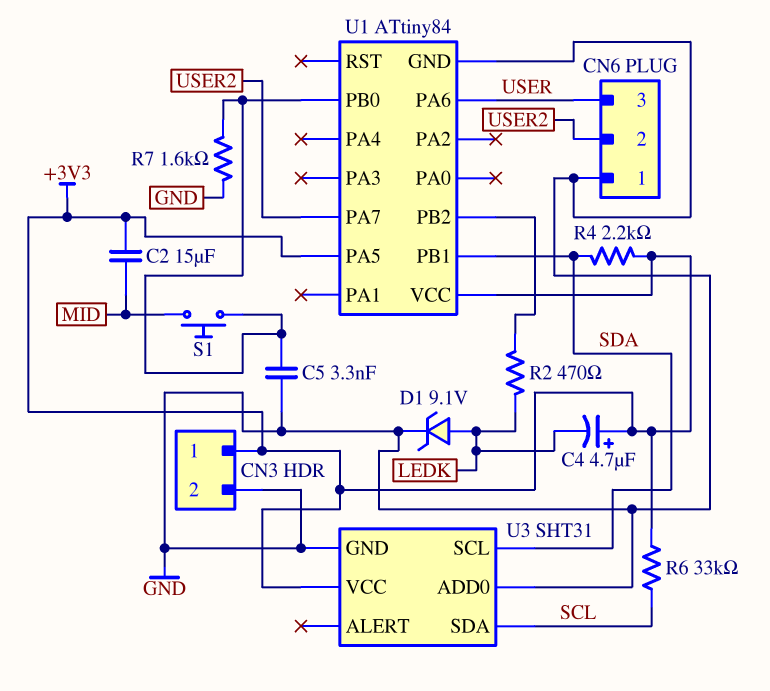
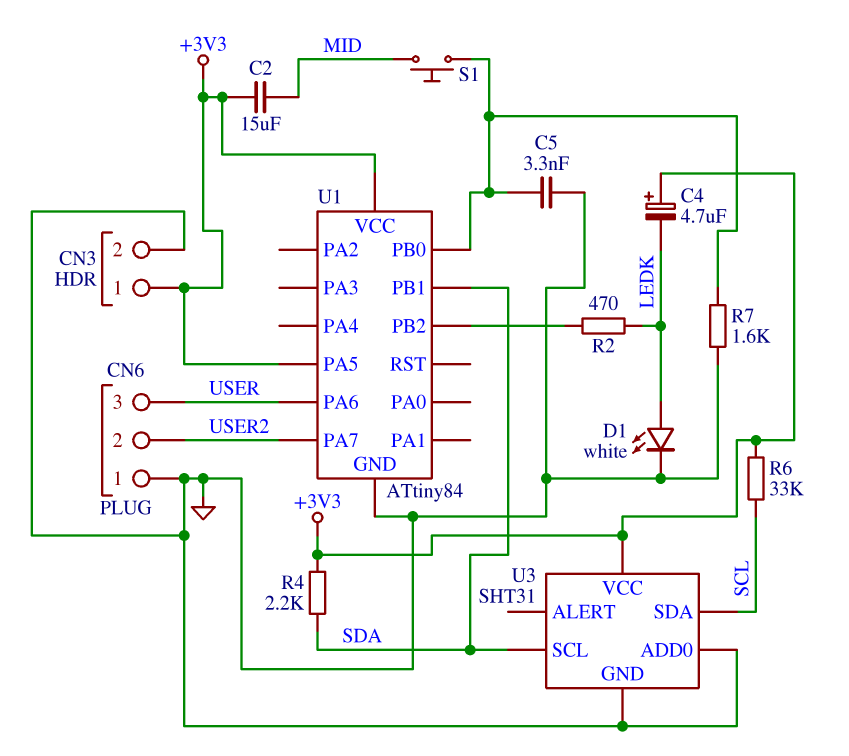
D1: zener 9.1V (A LEDK, K GND) -> LED white (A LEDK, K GND)

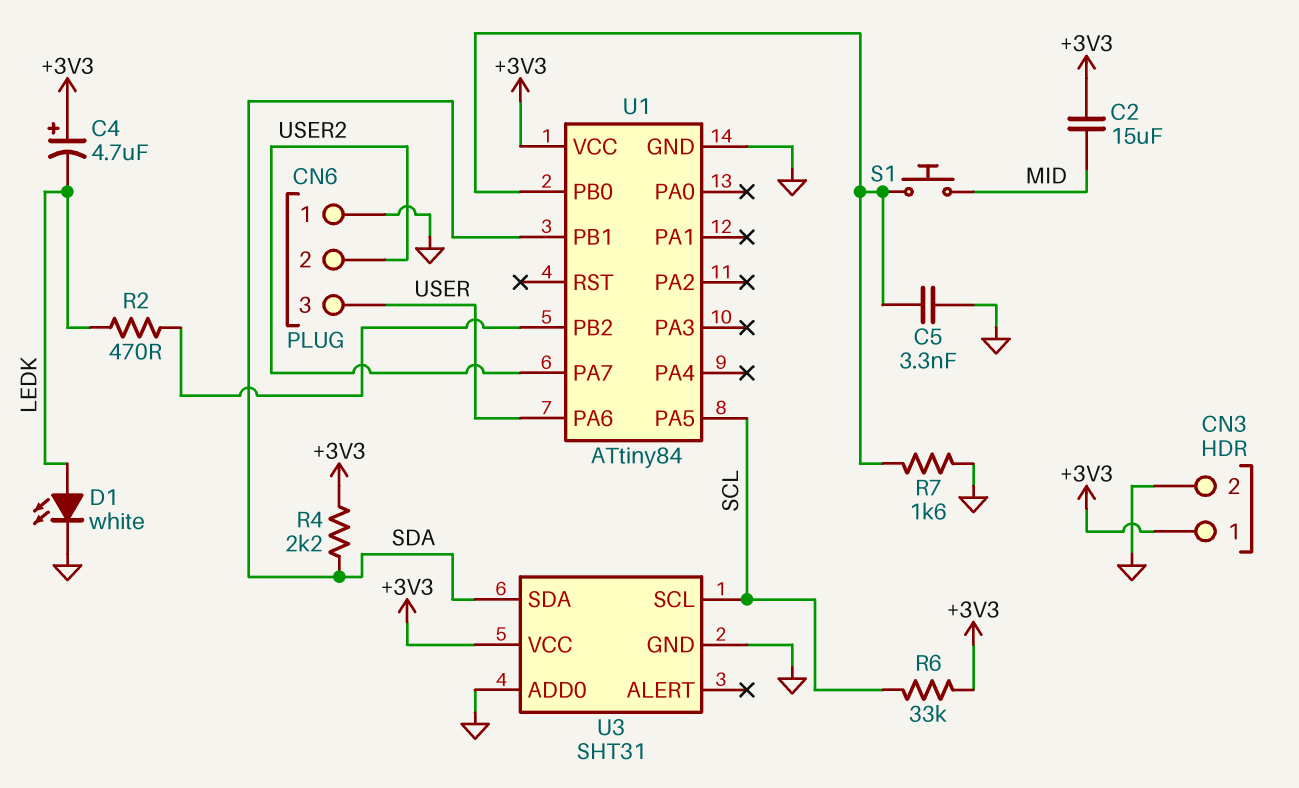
U1 pin PA5: +3V3 -> SCL
U3 pin SCL: SDA -> SCL
U3 pin SDA: SCL -> SDA

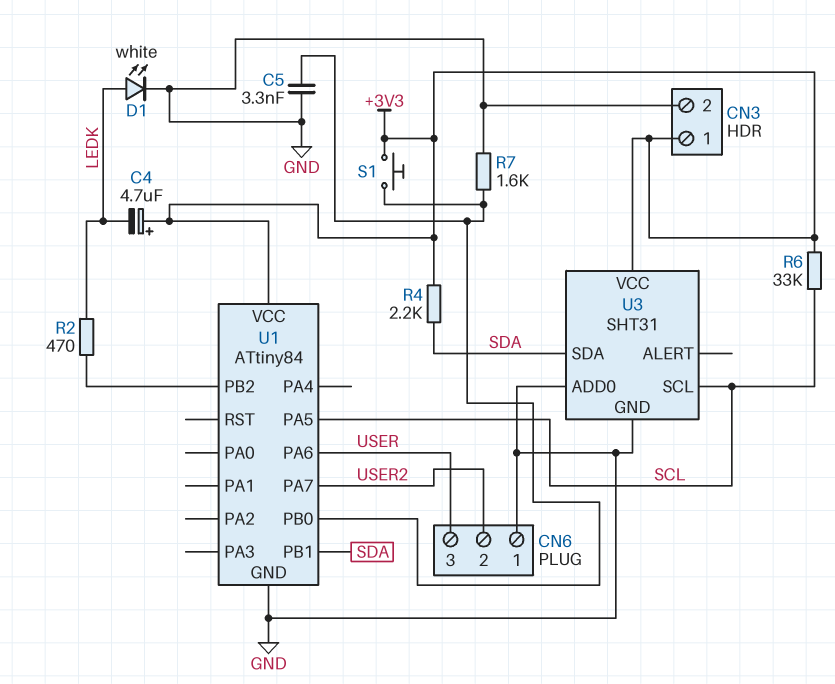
C2: 15uF (+3V3, MID) -> none
S1: button (MID, U1/PB0) -> button (+3V3, U1/PB0)

